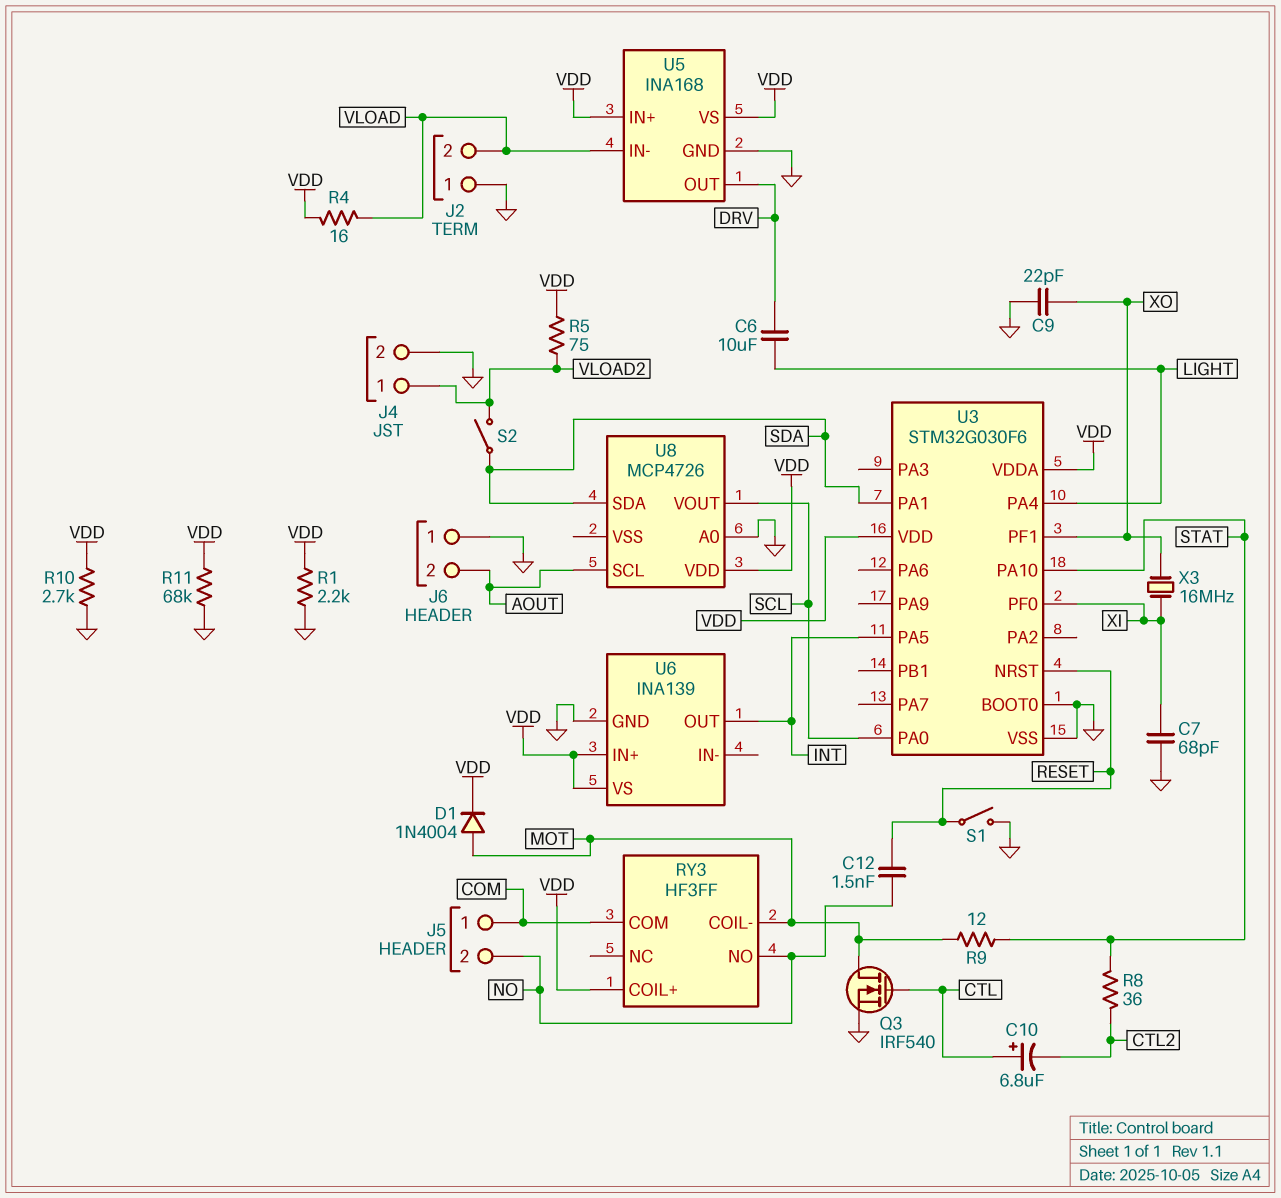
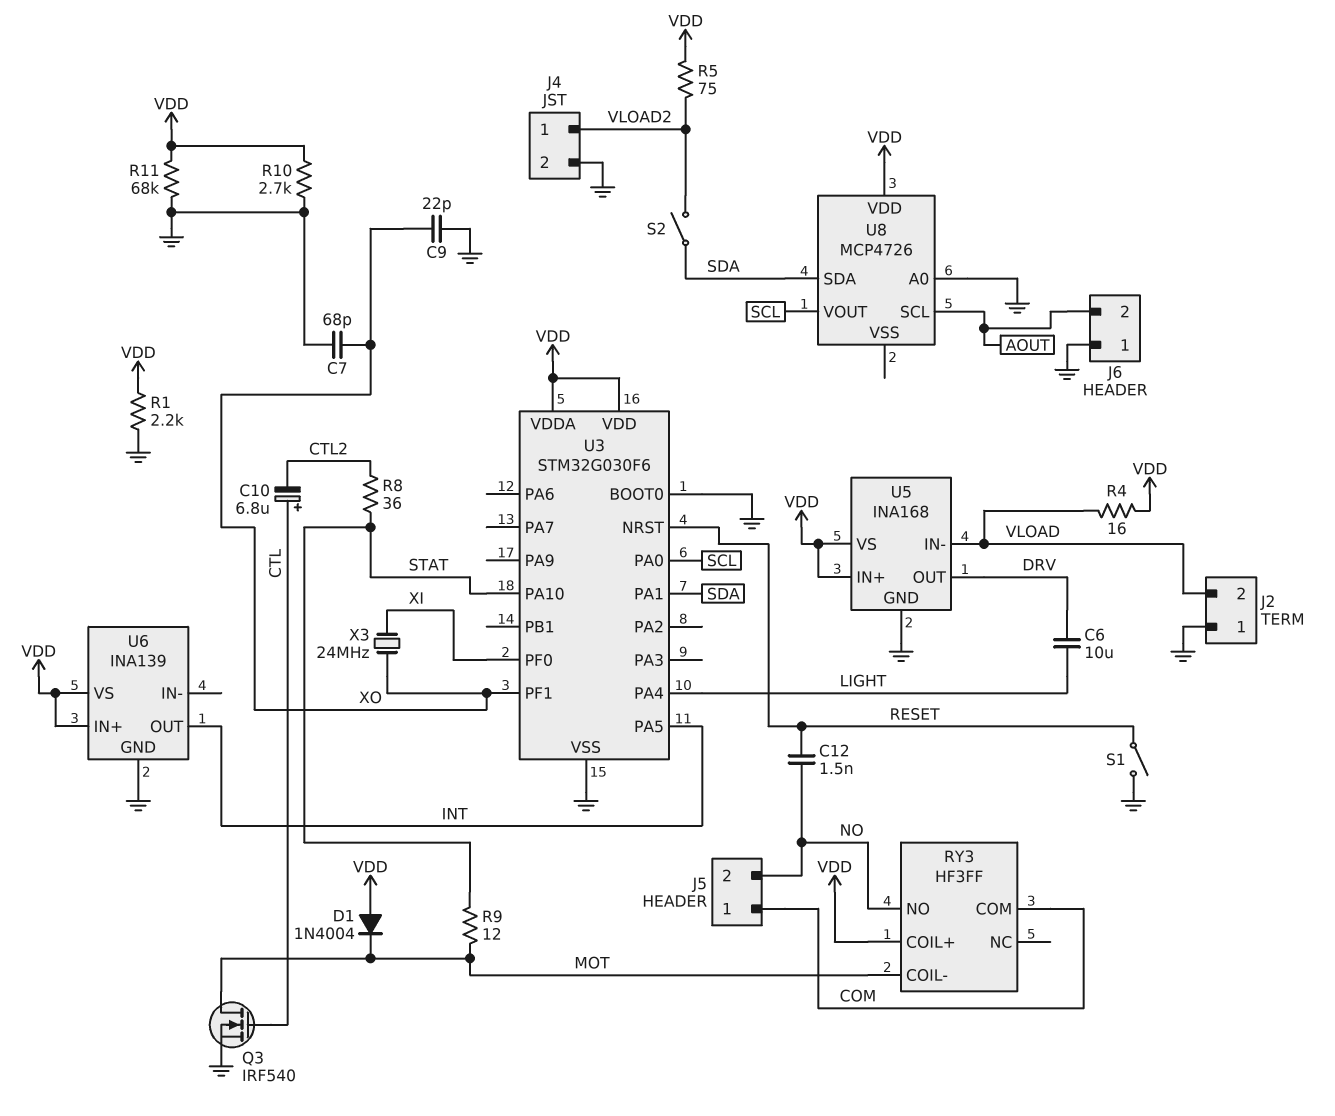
C7: 68pF (GND, XI) -> 68pF (GND, XO)
D1: diode 1N4004 (A MOT, K VDD) -> diode 1N4004 (A VDD, K MOT)
X3: 16MHz (XI, XO) -> 24MHz (XI, XO)

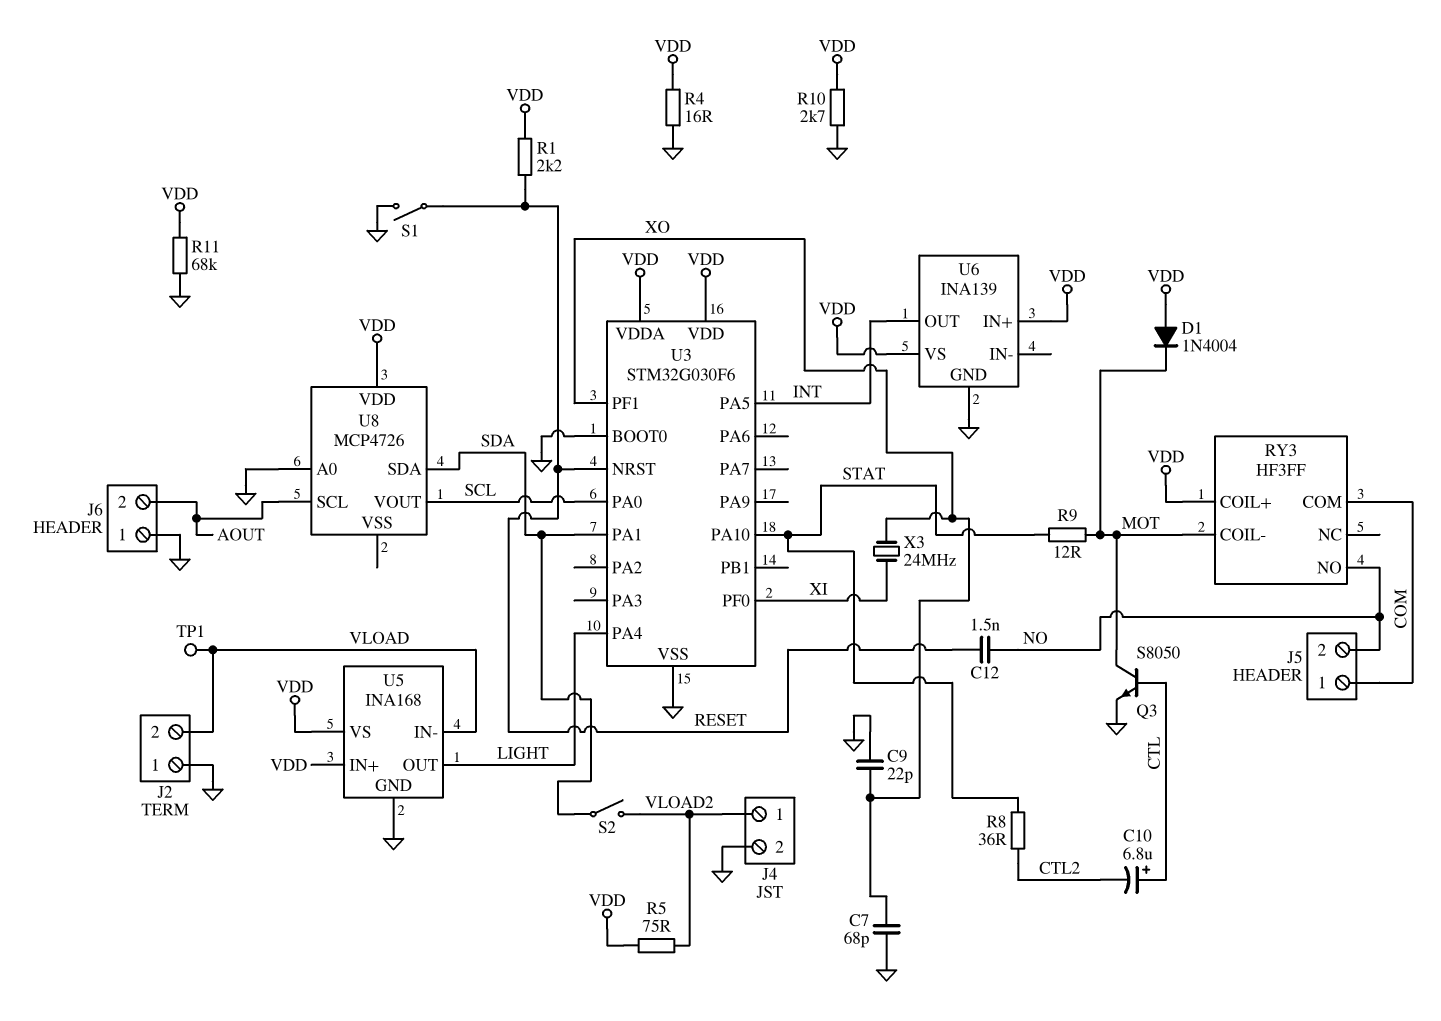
C6: 10uF (DRV, LIGHT) -> none
Q3: NMOS IRF540 (G CTL, D MOT, S GND) -> NPN S8050 (B CTL, C MOT, E GND)
R1: 2.2k (GND, VDD) -> 2.2k (RESET, VDD)
R4: 16 (VDD, VLOAD) -> 16 (GND, VDD)
TP1: none -> test point (VLOAD)
U5 pin OUT: DRV -> LIGHT

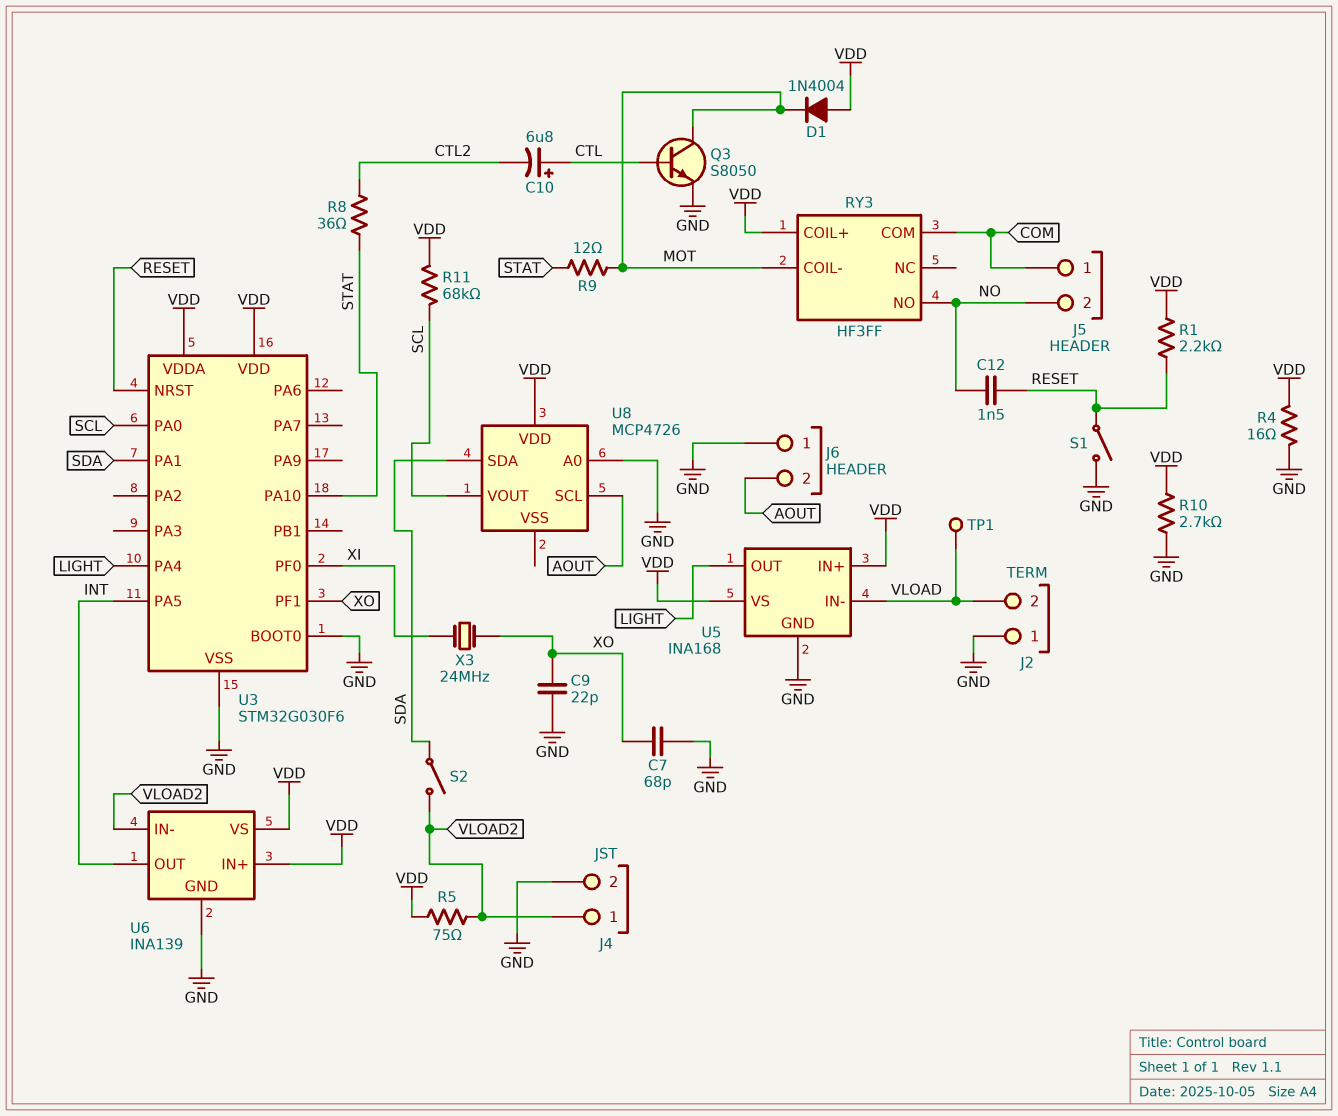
R11: 68k (GND, VDD) -> 68k (SCL, VDD)
U6 pin IN-: none -> VLOAD2

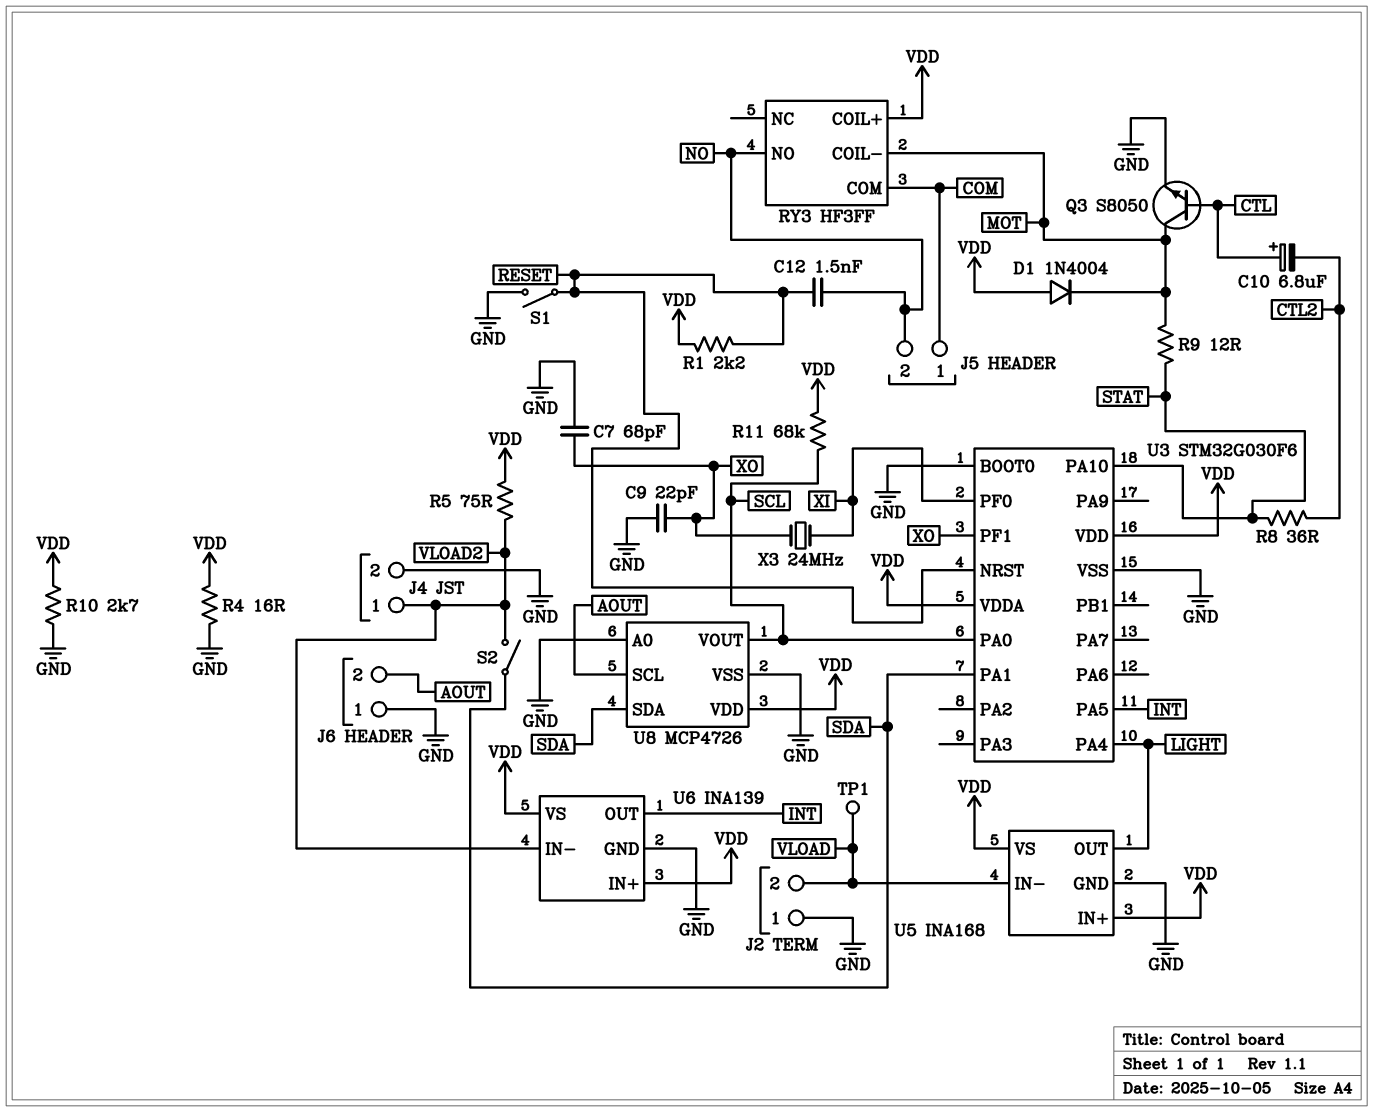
U8 pin VSS: none -> GND

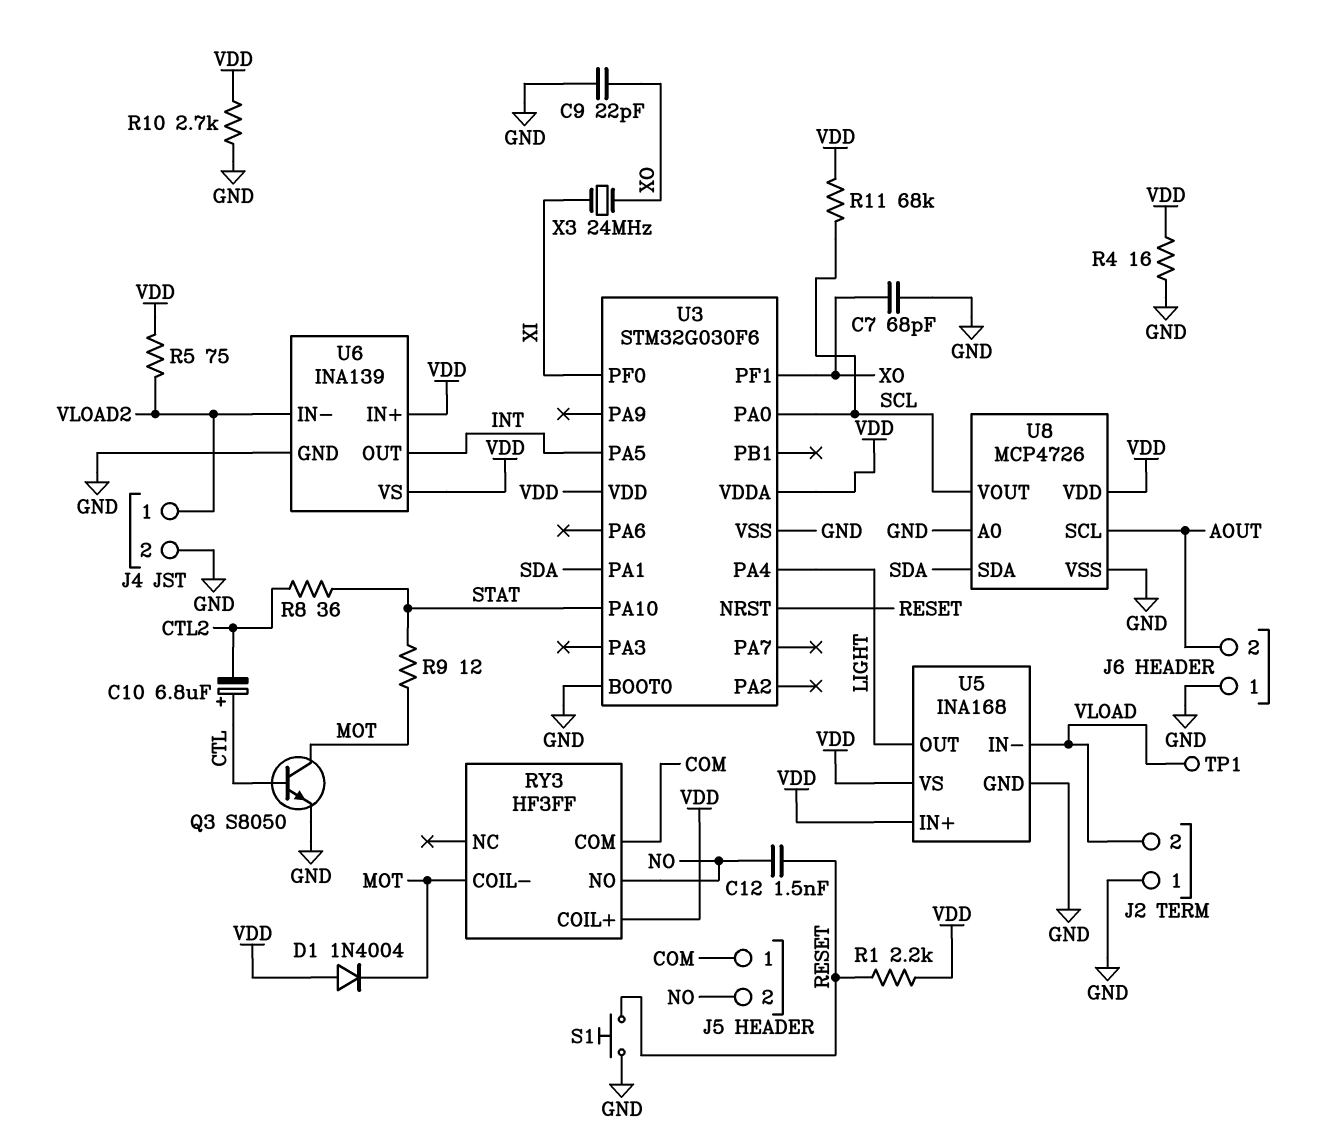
S1: switch (GND, RESET) -> button (GND, RESET)
S2: switch (SDA, VLOAD2) -> none

